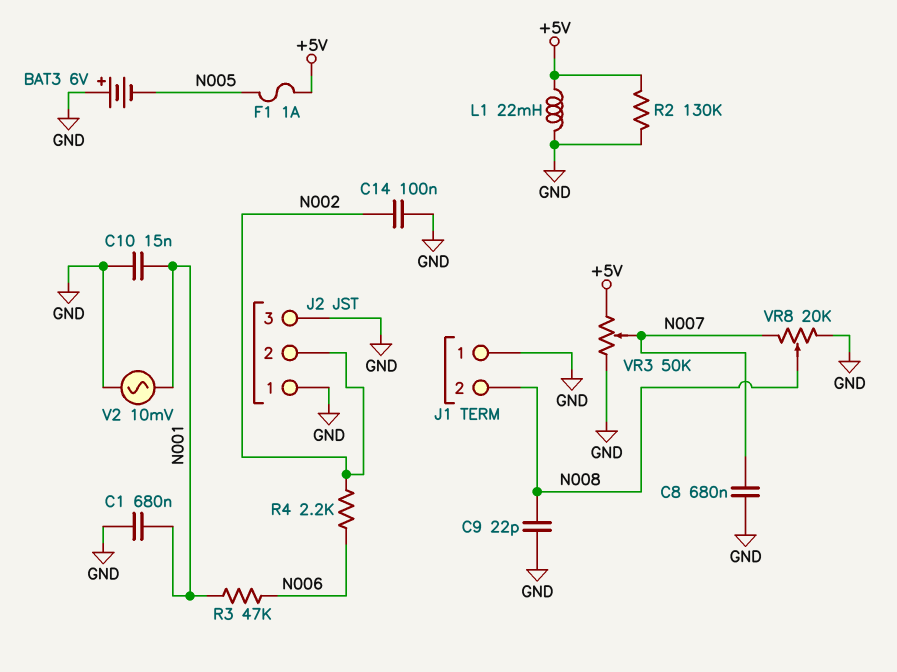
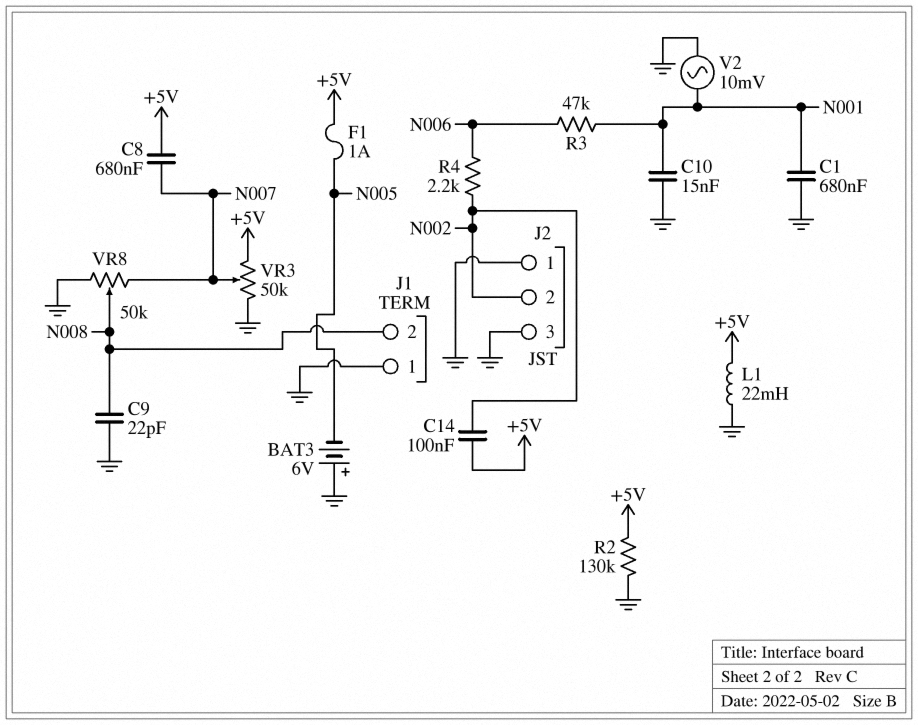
C8: 680nF (GND, N007) -> 680nF (+5V, N007)
C14: 100nF (GND, N002) -> 100nF (+5V, N002)
VR8: 20k (GND, N007, wiper N008) -> 50k (GND, N007, wiper N008)

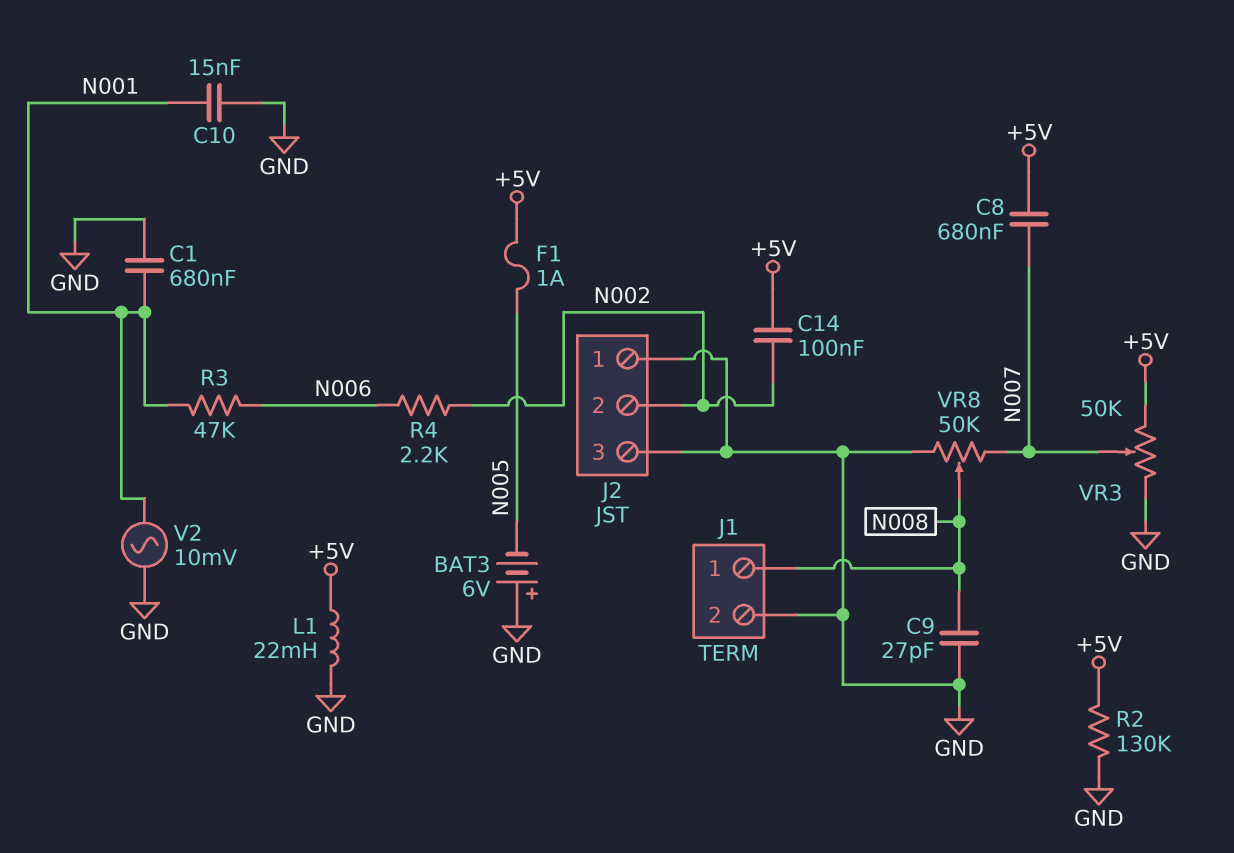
C9: 22pF (GND, N008) -> 27pF (GND, N008)
J1 pin 1: GND -> N008
J1 pin 2: N008 -> GND

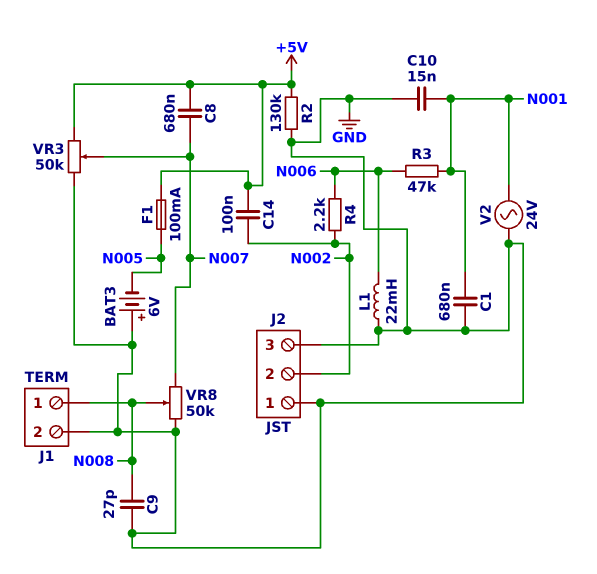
F1: 1A (+5V, N005) -> 100mA (+5V, N005)
L1: 22mH (+5V, GND) -> 22mH (GND, N006)
V2: AC 10mV (GND, N001) -> AC 24V (GND, N001)

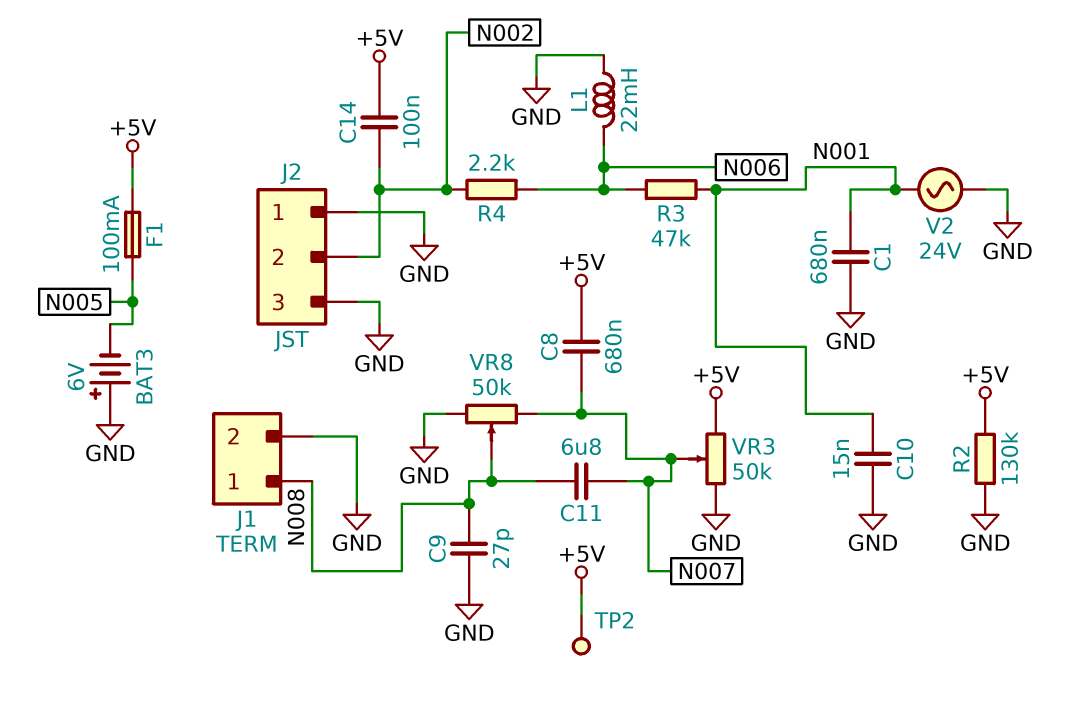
C11: none -> 6.8uF (N007, N008)
TP2: none -> test point (+5V)

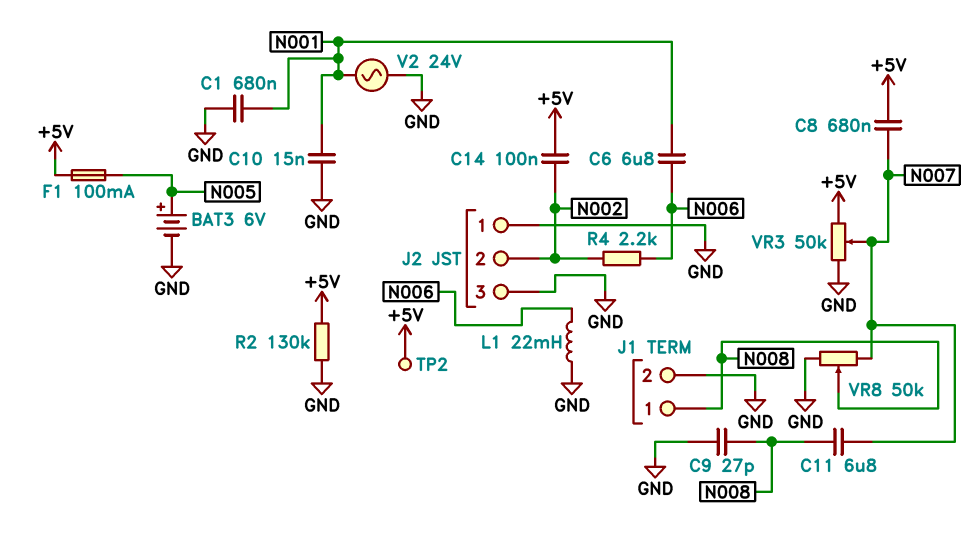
BAT3: 6V (plus GND, minus N005) -> 6V (plus N005, minus GND)
C6: none -> 6.8uF (N001, N006)
R3: 47k (N001, N006) -> none

